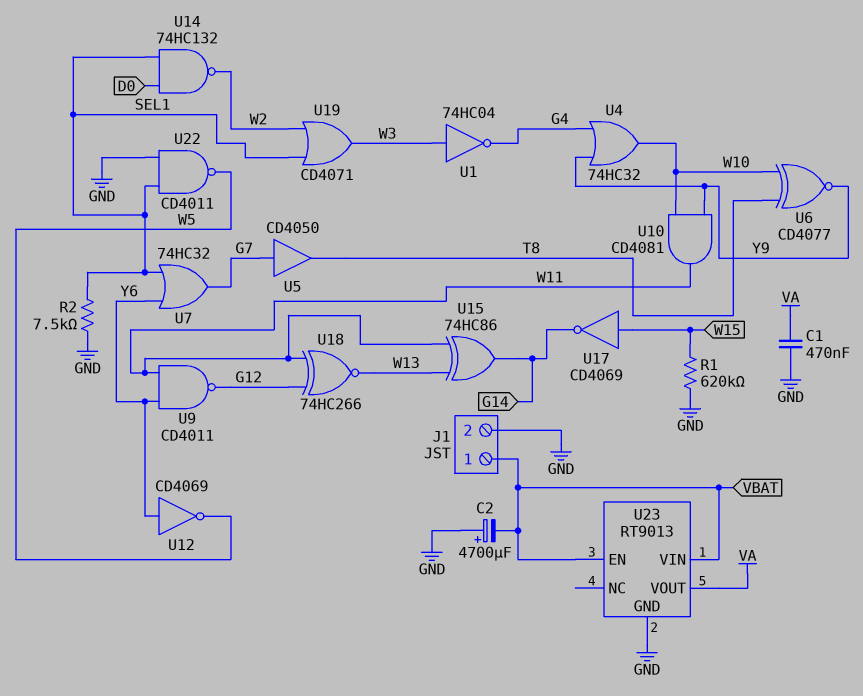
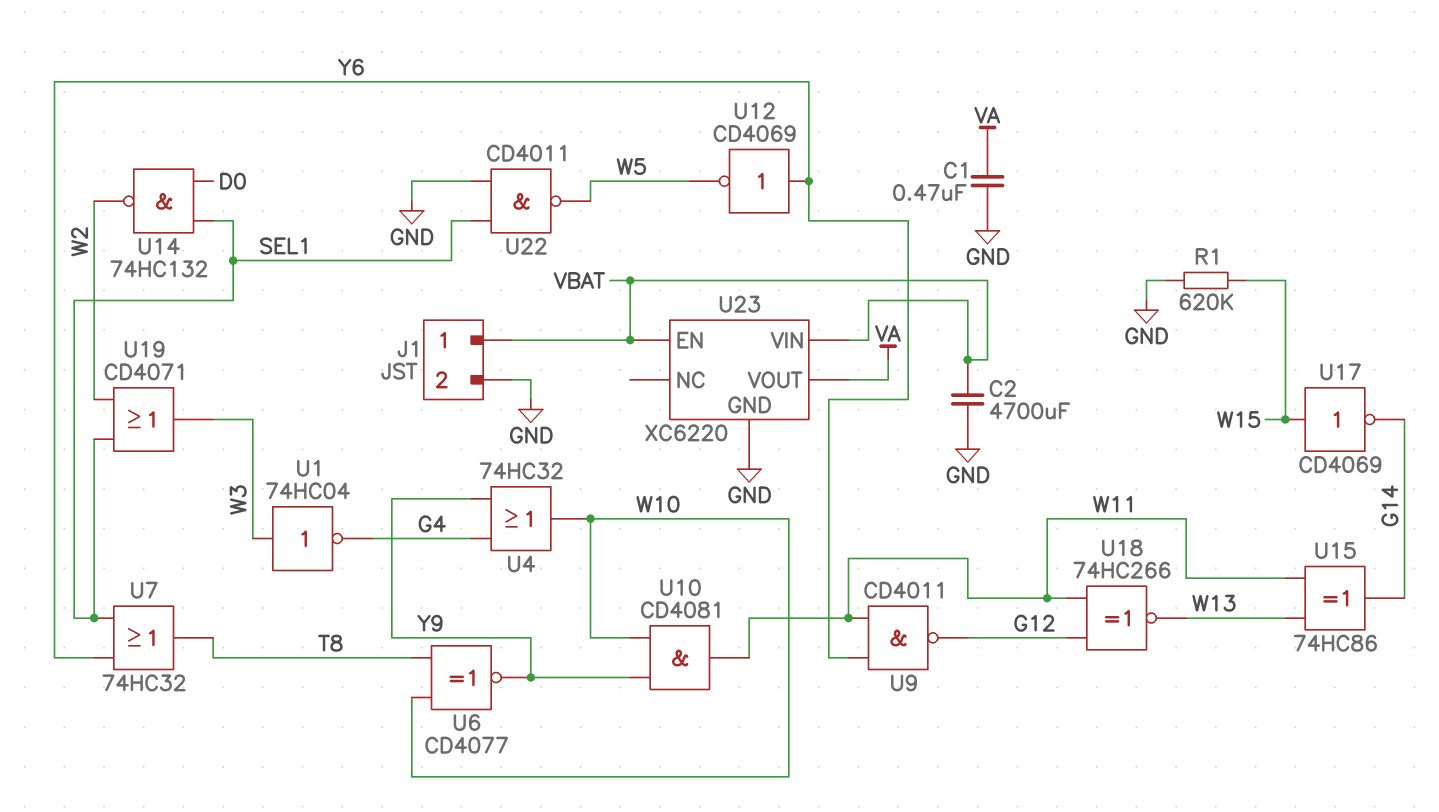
C2: 4700uF (plus GND, minus VBAT) -> 4700uF (GND, VBAT)
R2: 7.5k (GND, SEL1) -> none
U5: buffer CD4050 (in G7, out T8) -> none
U7: OR 74HC32 (in SEL1, in Y6, out G7) -> OR 74HC32 (in SEL1, in Y6, out T8)
U23: RT9013 -> XC6220

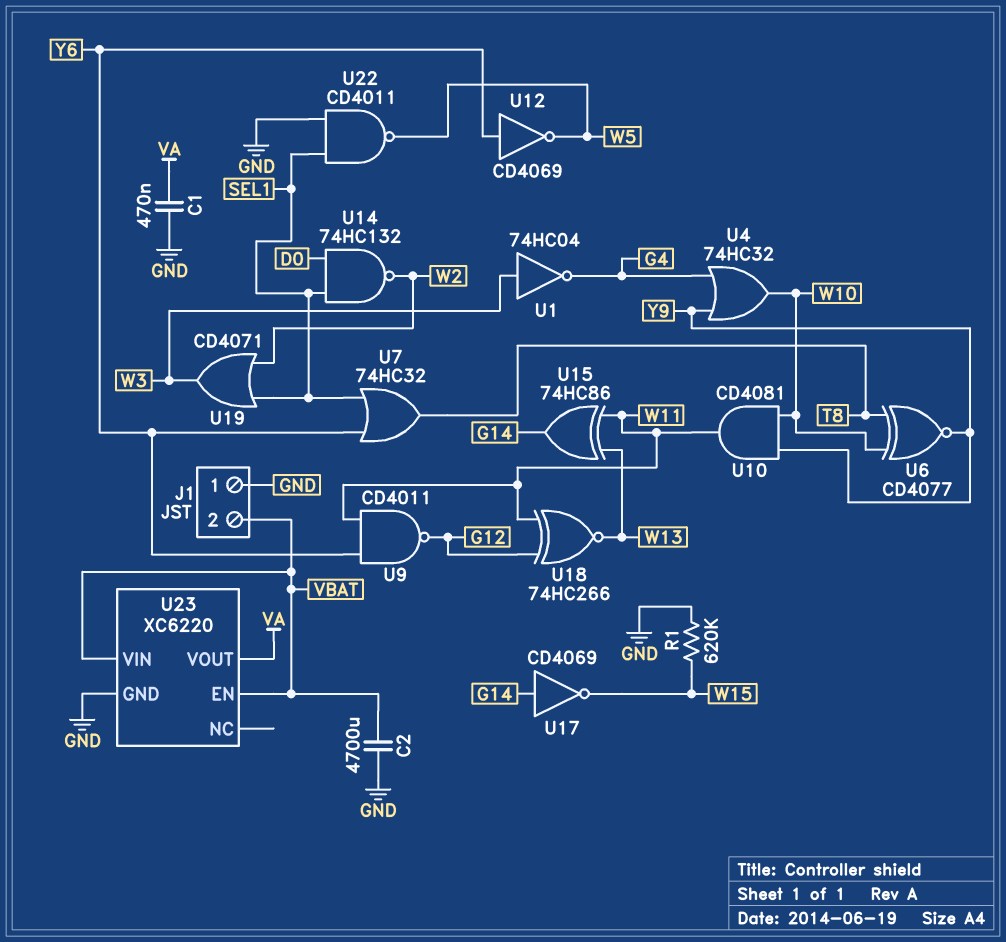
J1 pin 1: VBAT -> GND
J1 pin 2: GND -> VBAT
U17: NOT CD4069 (in W15, out G14) -> NOT CD4069 (in G14, out W15)

